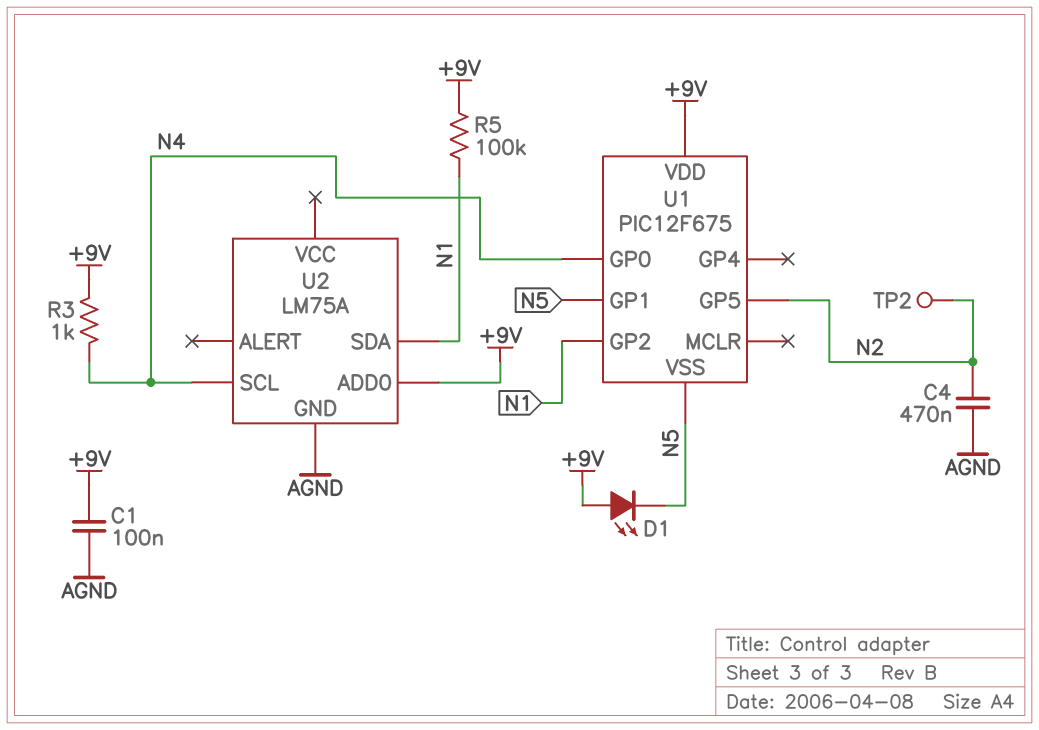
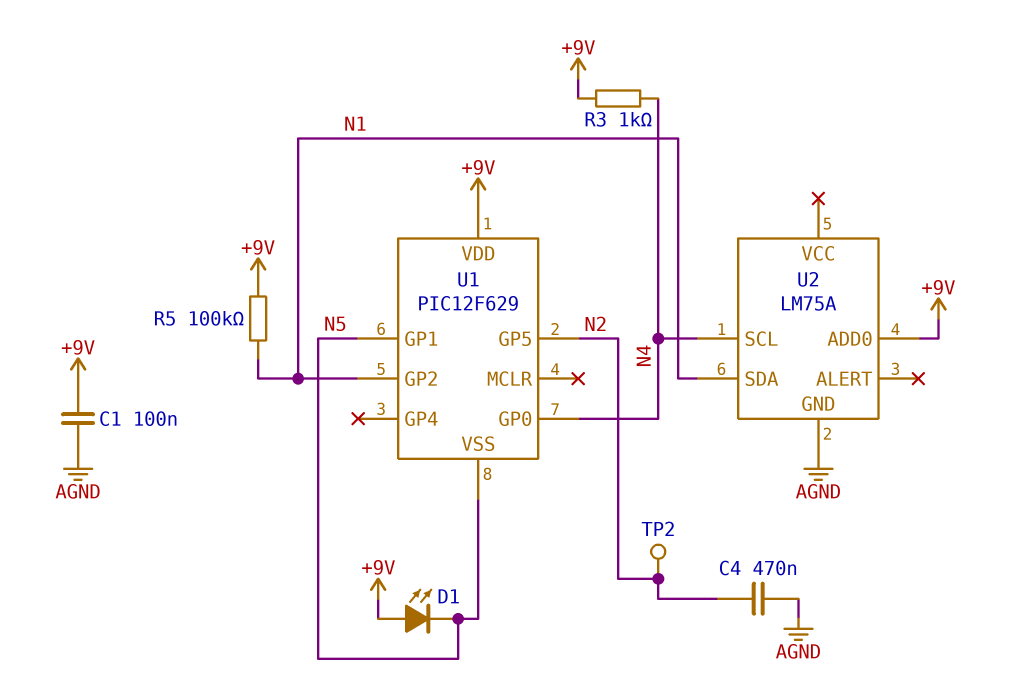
U1: PIC12F675 -> PIC12F629

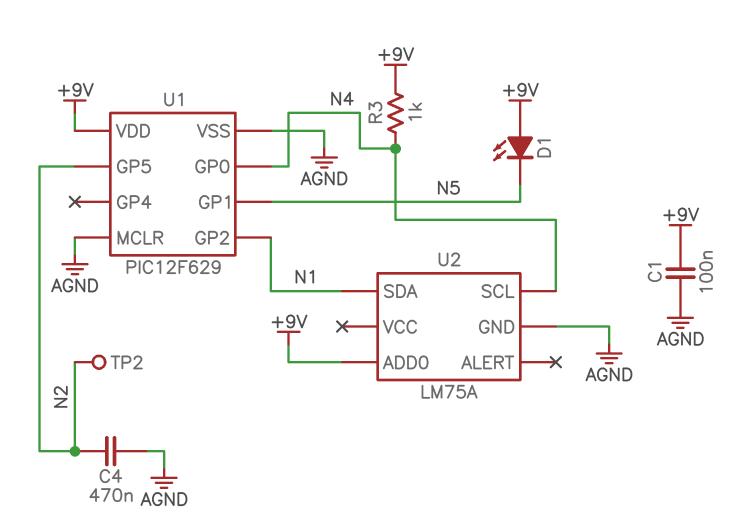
R5: 100k (+9V, N1) -> none
U1 pin MCLR: none -> AGND
U1 pin VSS: N5 -> AGND

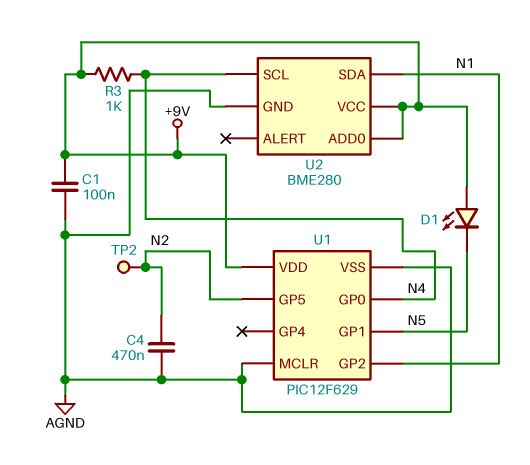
U2: LM75A -> BME280
U2 pin VCC: none -> +9V

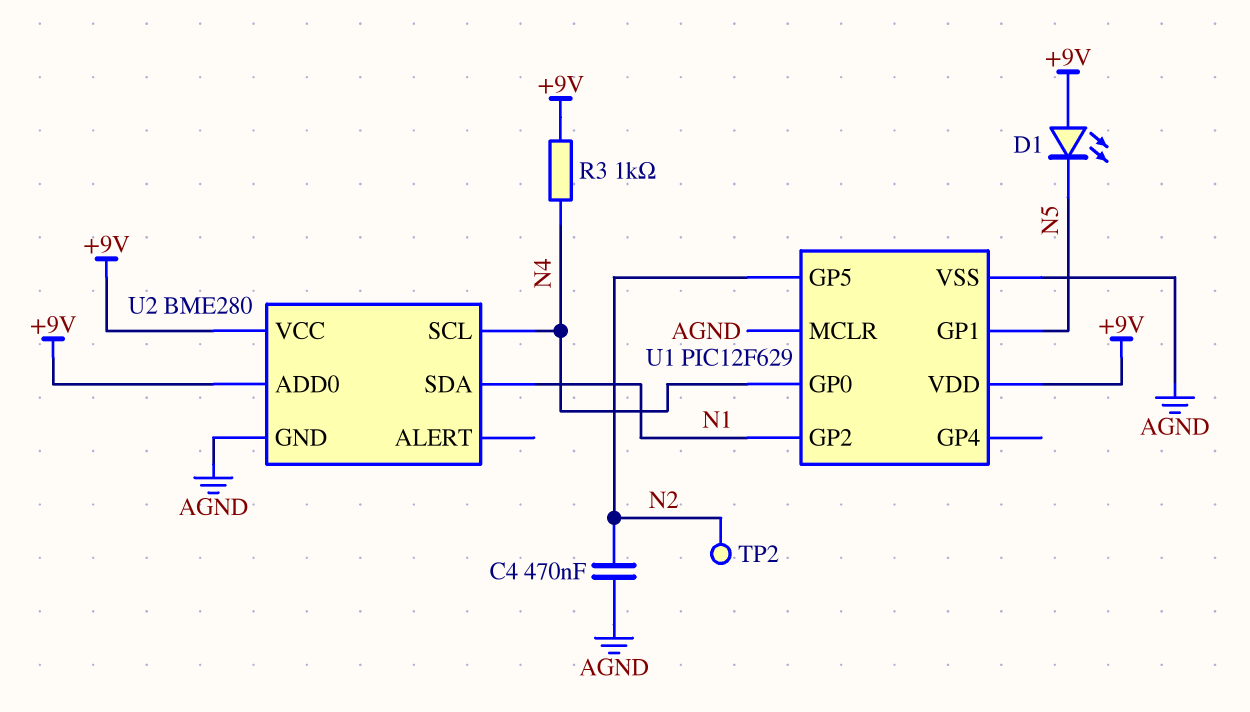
C1: 100nF (+9V, AGND) -> none

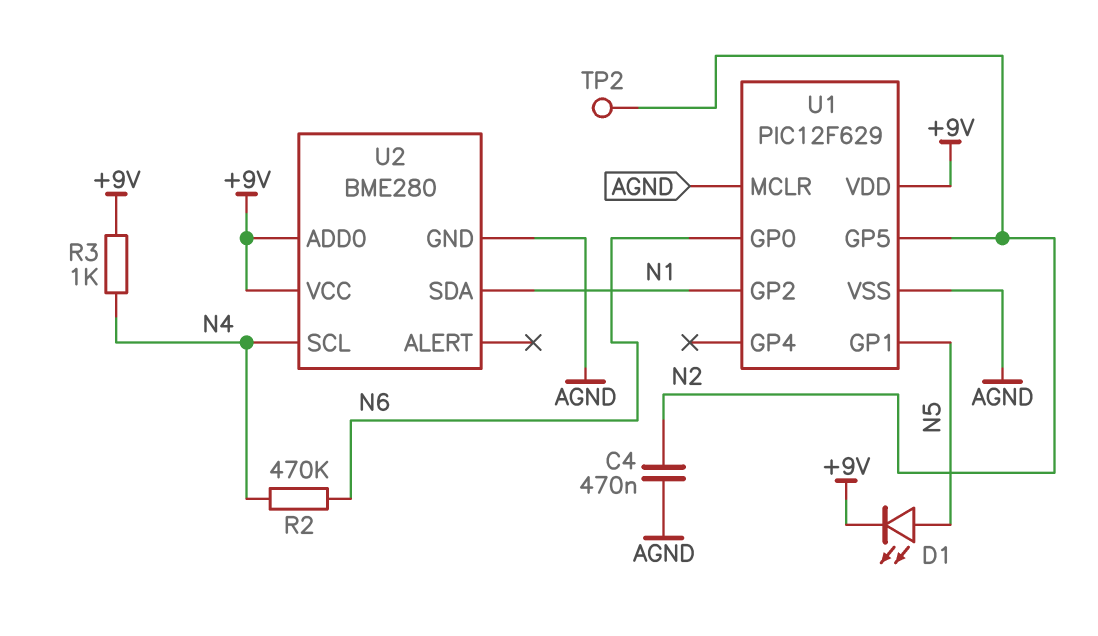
D1: LED (A +9V, K N5) -> LED (A N5, K +9V)
R2: none -> 470k (N4, N6)
U1 pin GP0: N4 -> N6

